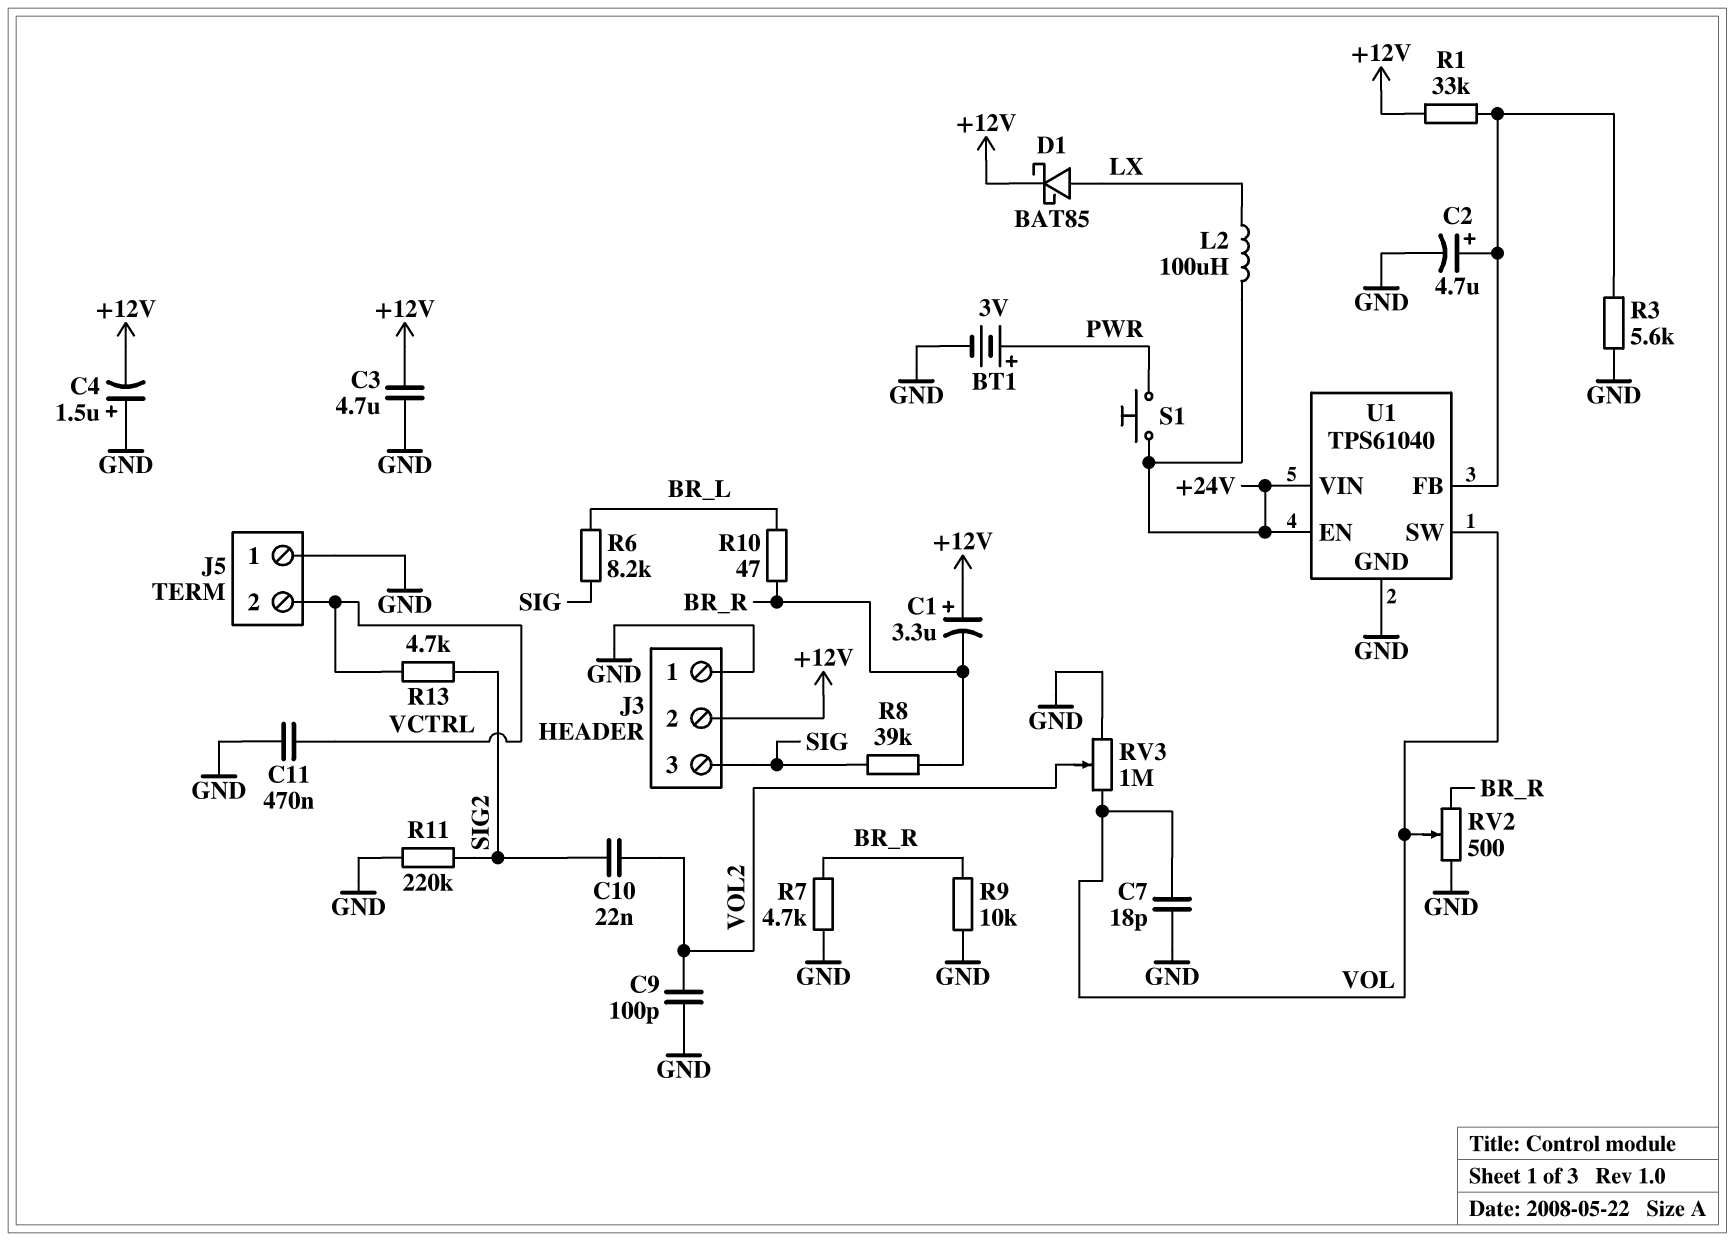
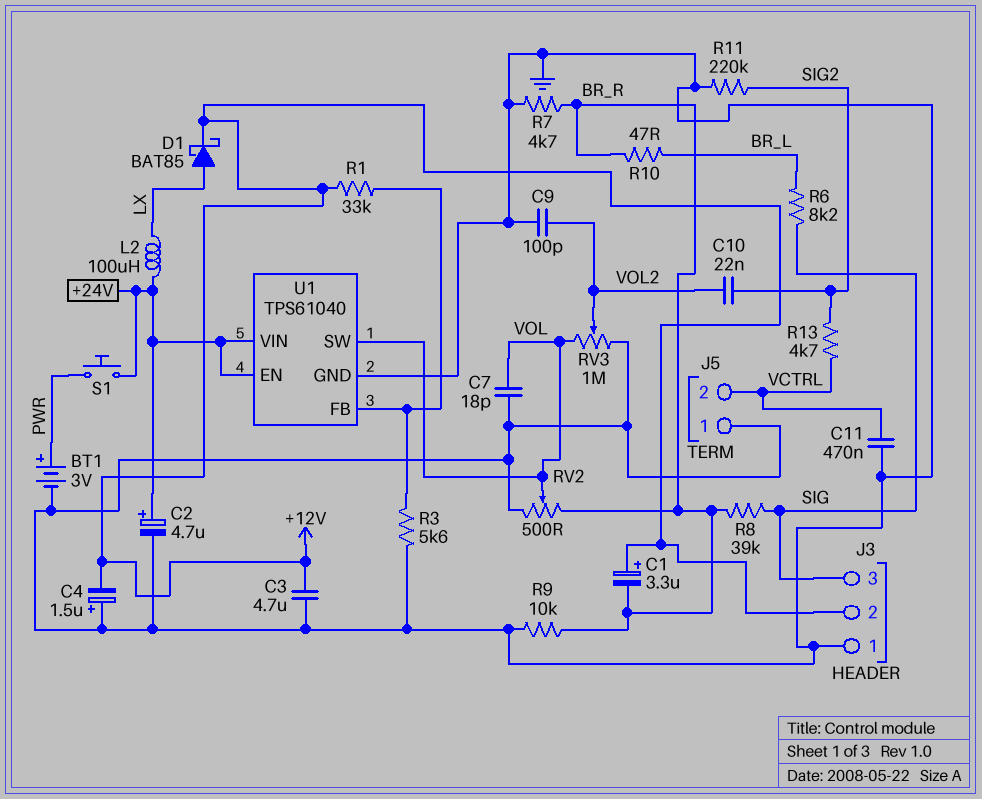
C2: 4.7uF (plus U1/FB, minus GND) -> 4.7uF (plus +24V, minus GND)

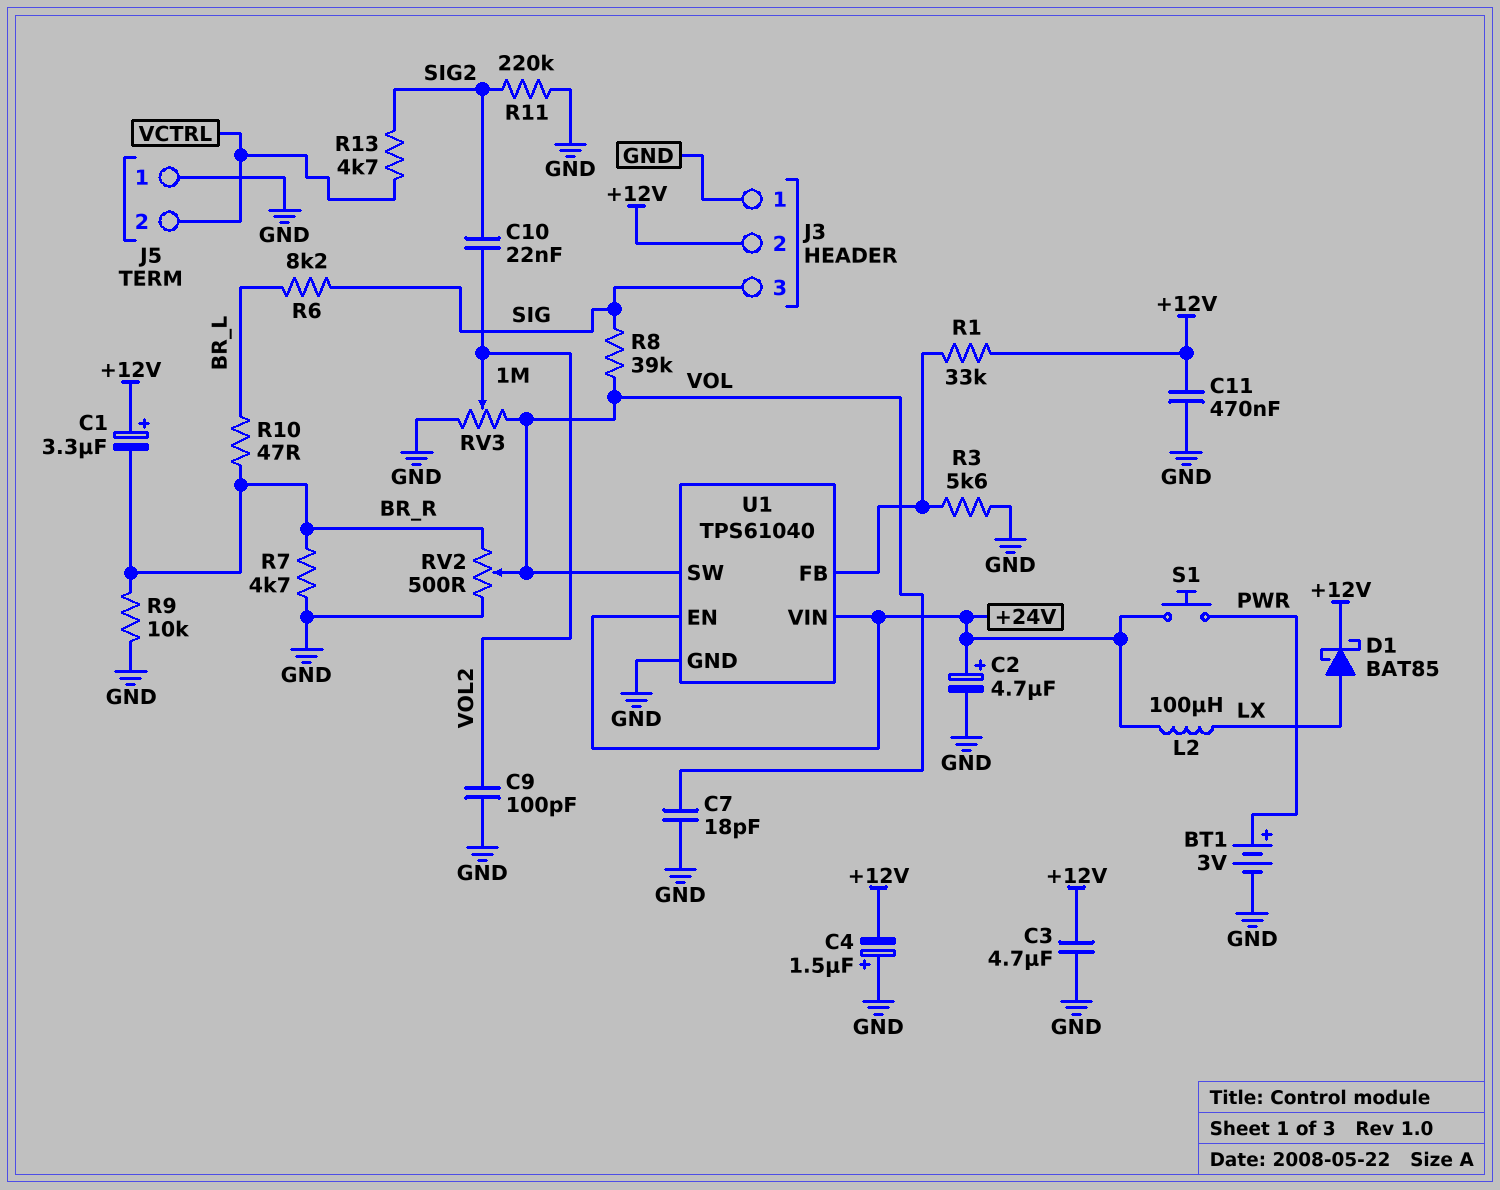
C11: 470nF (GND, VCTRL) -> 470nF (+12V, GND)
R8: 39k (BR_R, SIG) -> 39k (SIG, VOL)

